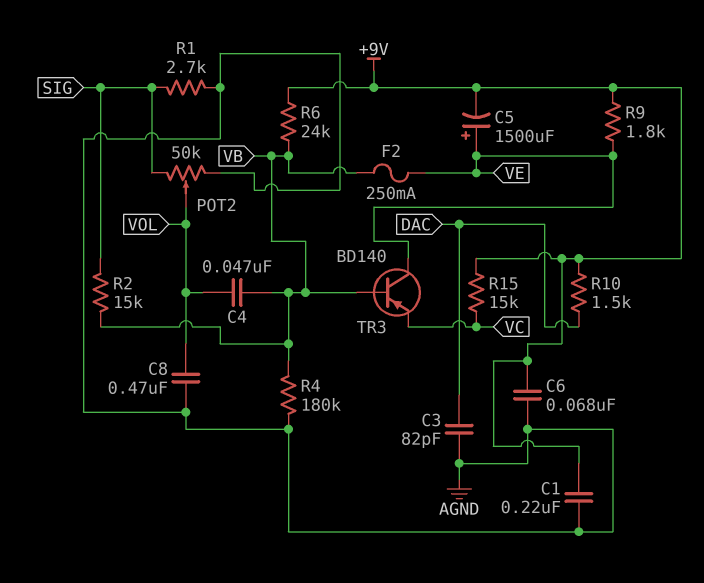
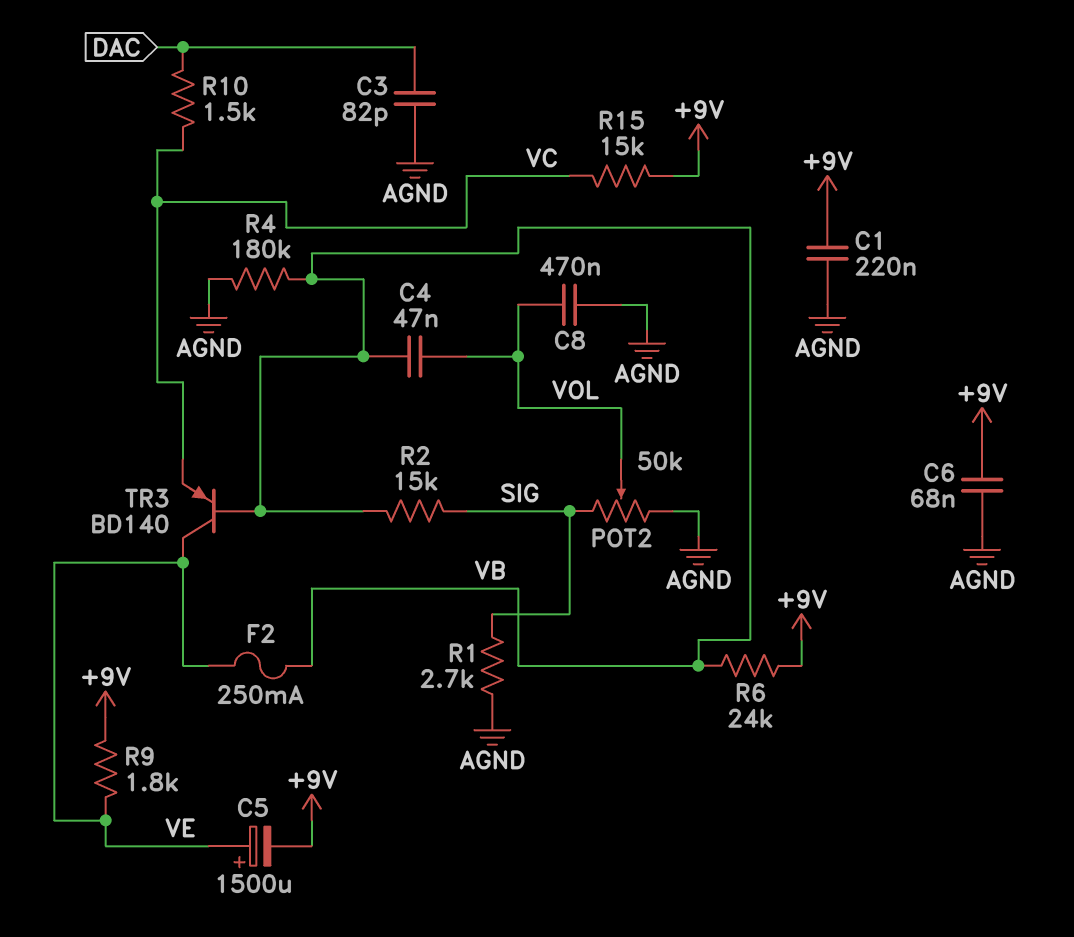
R10: 1.5k (+9V, DAC) -> 1.5k (DAC, VC)

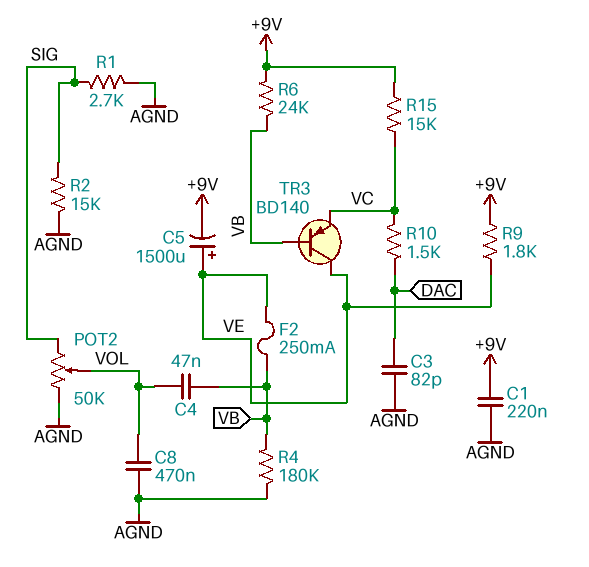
C6: 68nF (+9V, AGND) -> none
R2: 15k (SIG, VB) -> 15k (AGND, SIG)

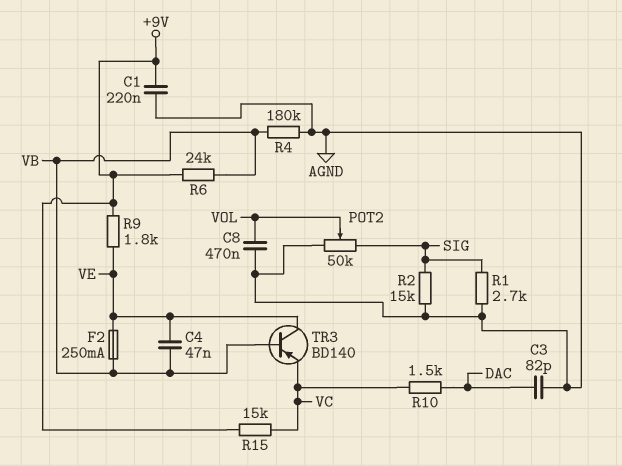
C4: 47nF (VB, VOL) -> 47nF (VB, VE)
C5: 1500uF (plus VE, minus +9V) -> none

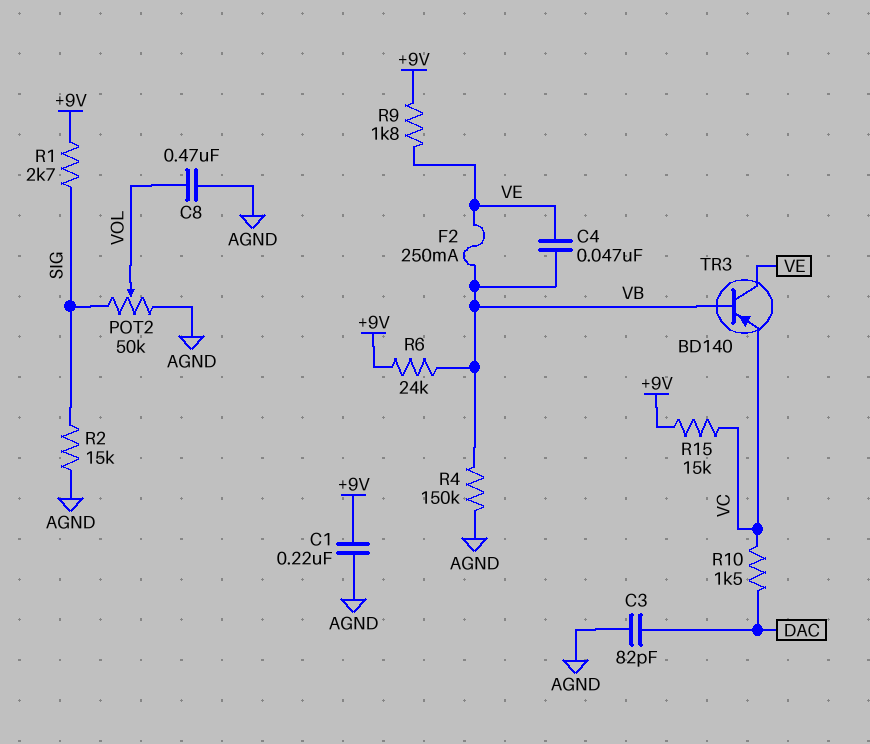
R1: 2.7k (AGND, SIG) -> 2.7k (+9V, SIG)
R4: 180k (AGND, VB) -> 150k (AGND, VB)

